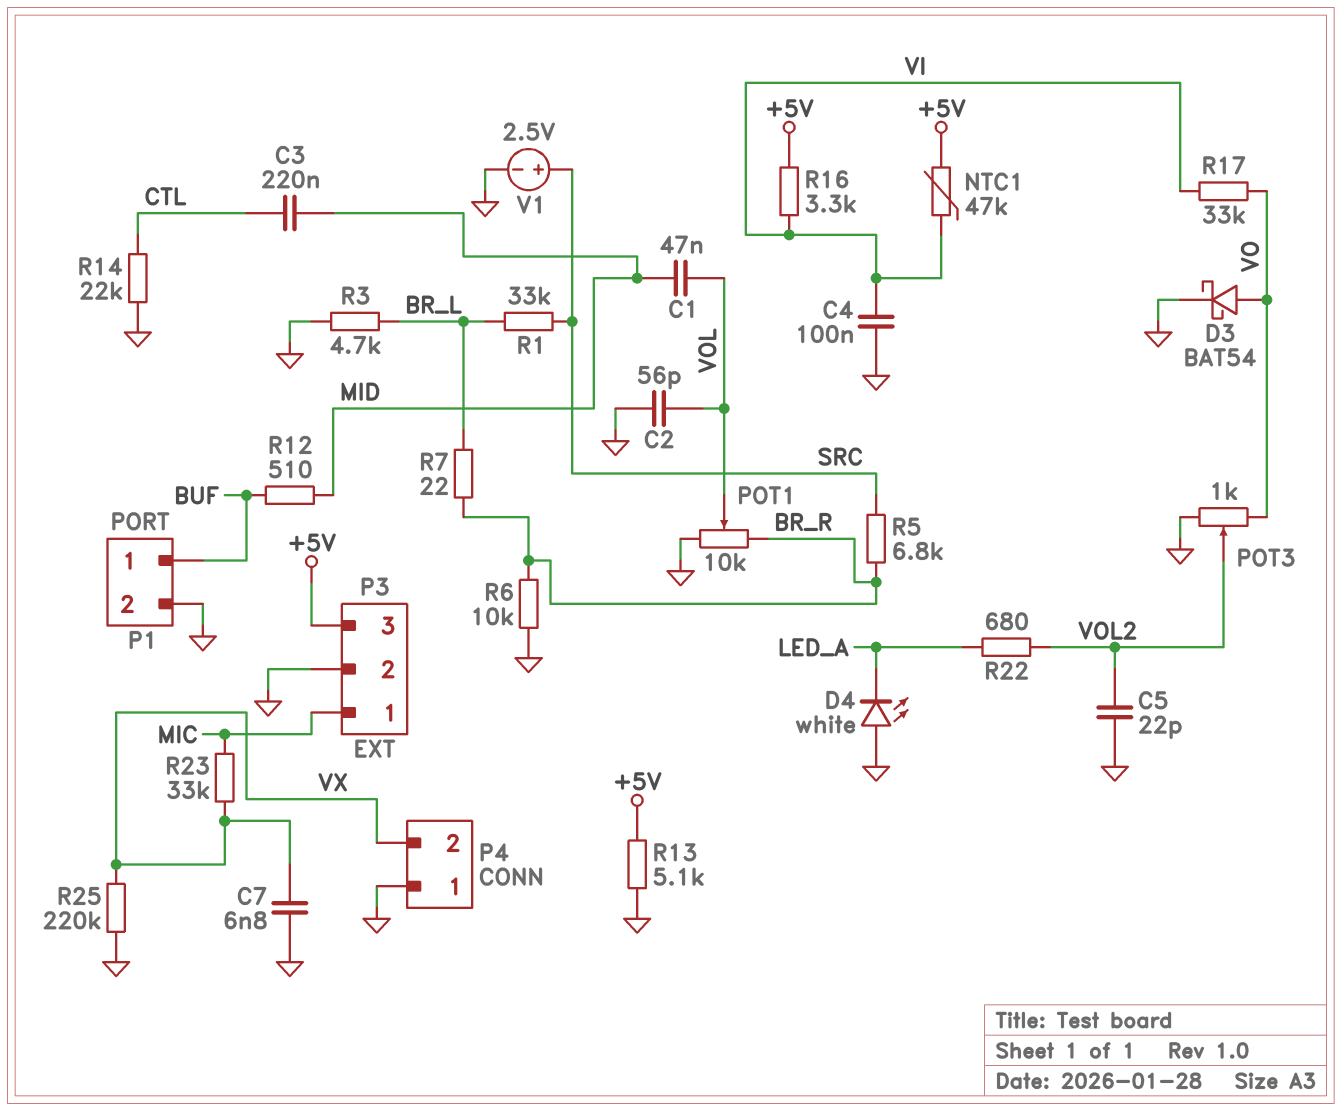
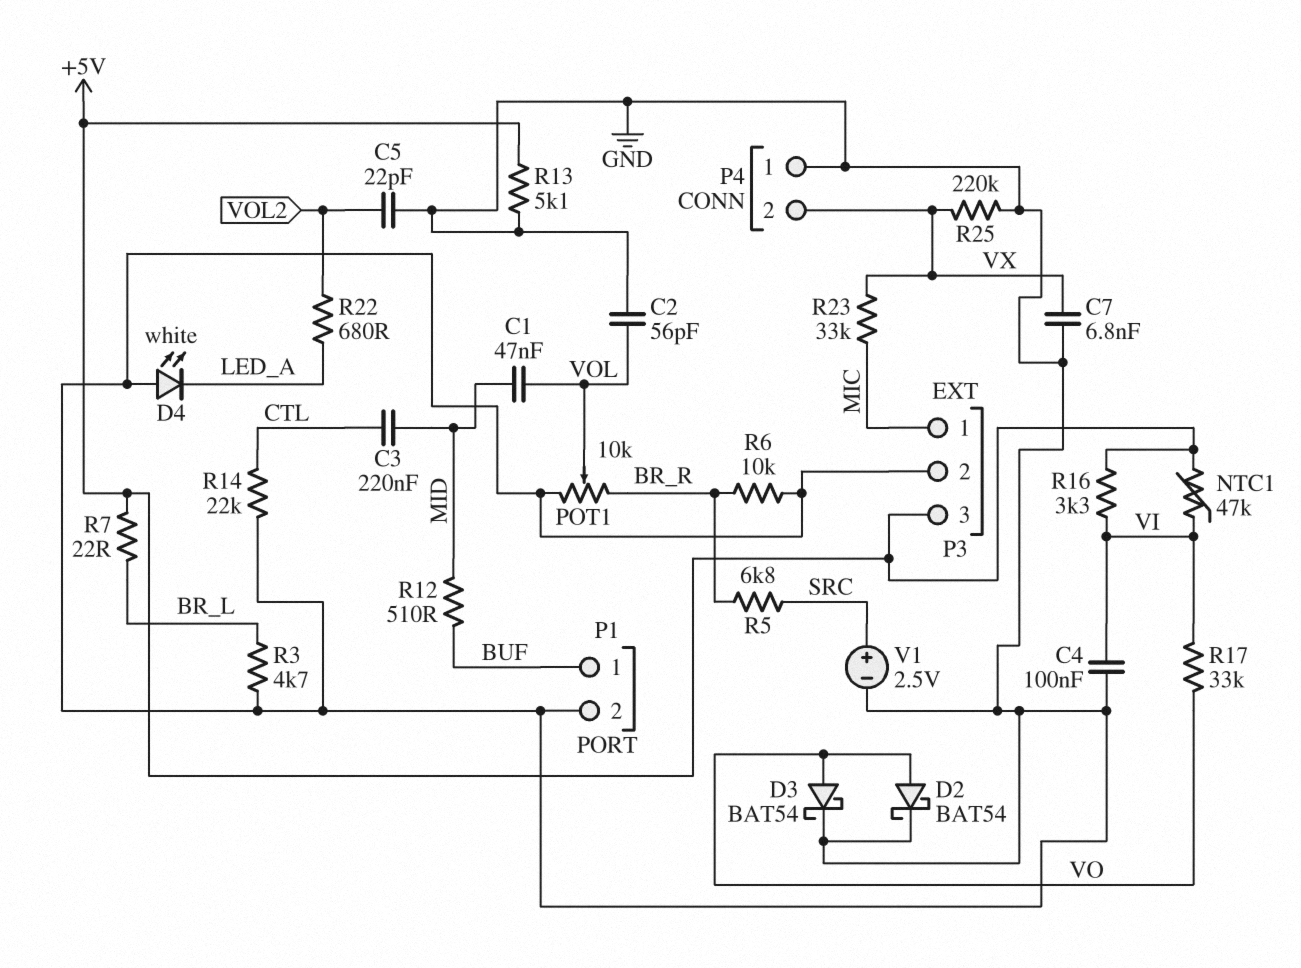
D2: none -> schottky BAT54 (A VO, K GND)
POT3: 1k (GND, VO, wiper VOL2) -> none
R1: 33k (BR_L, SRC) -> none
R7: 22 (BR_L, BR_R) -> 22 (+5V, BR_L)

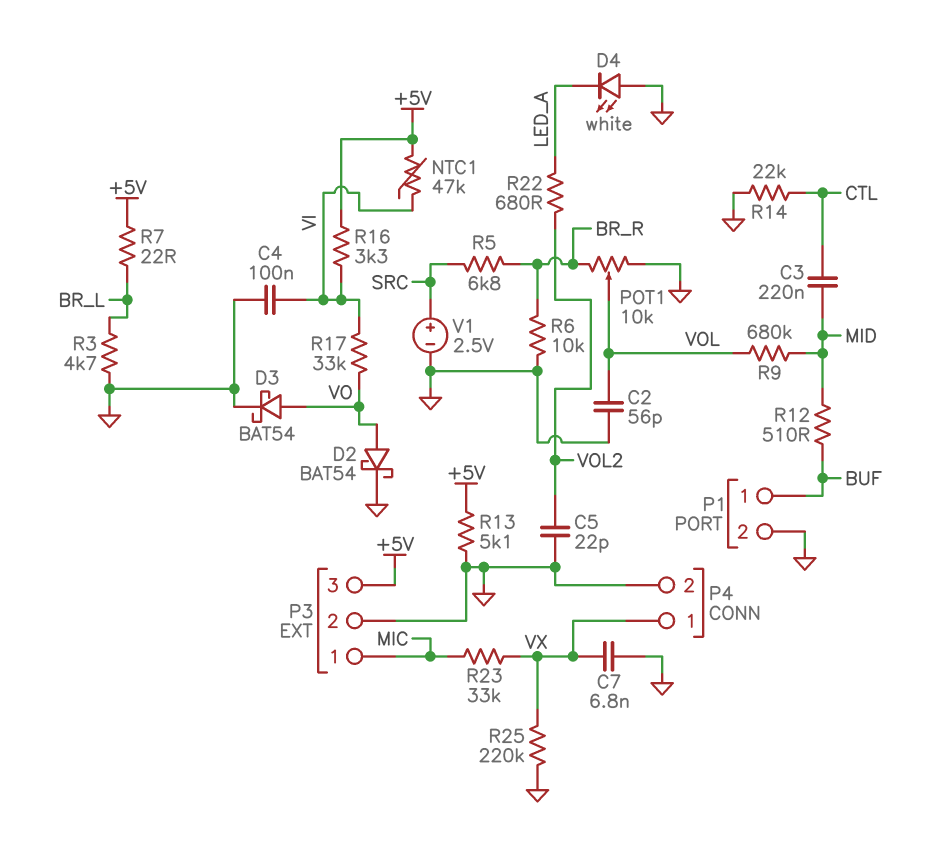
C1: 47nF (MID, VOL) -> none
P4 pin 1: GND -> VX
P4 pin 2: VX -> GND
R9: none -> 680k (MID, VOL)

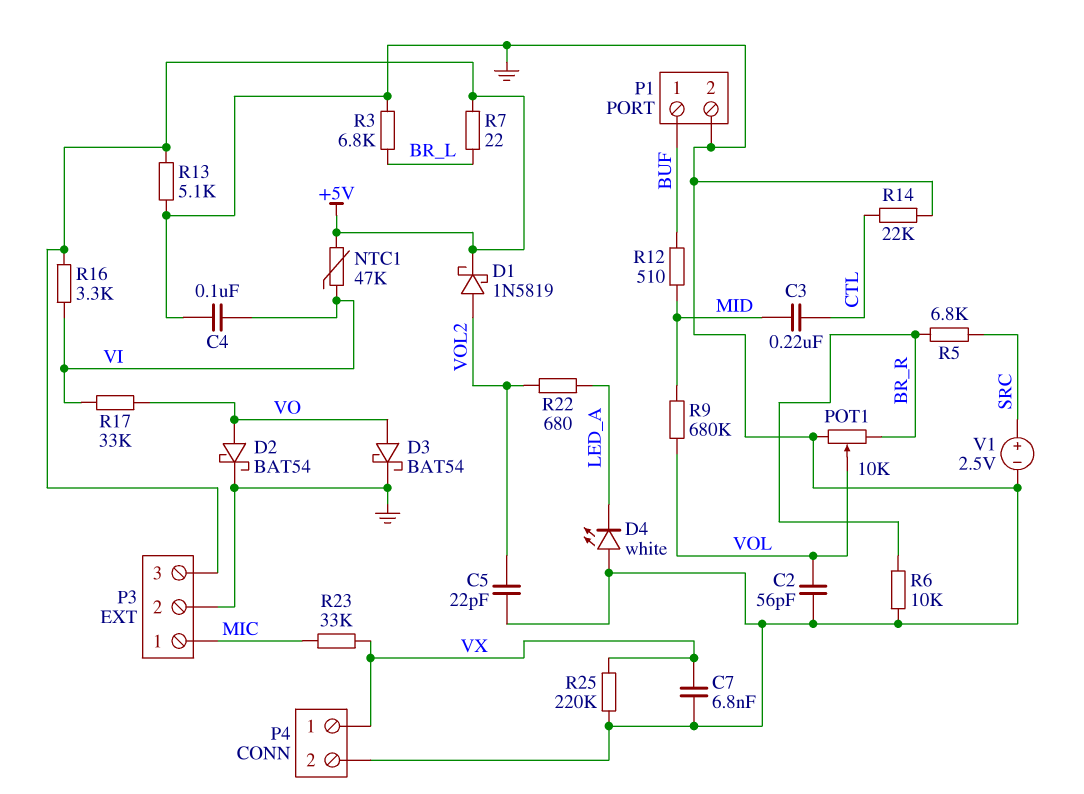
D1: none -> schottky 1N5819 (A VOL2, K +5V)
R3: 4.7k (BR_L, GND) -> 6.8k (BR_L, GND)

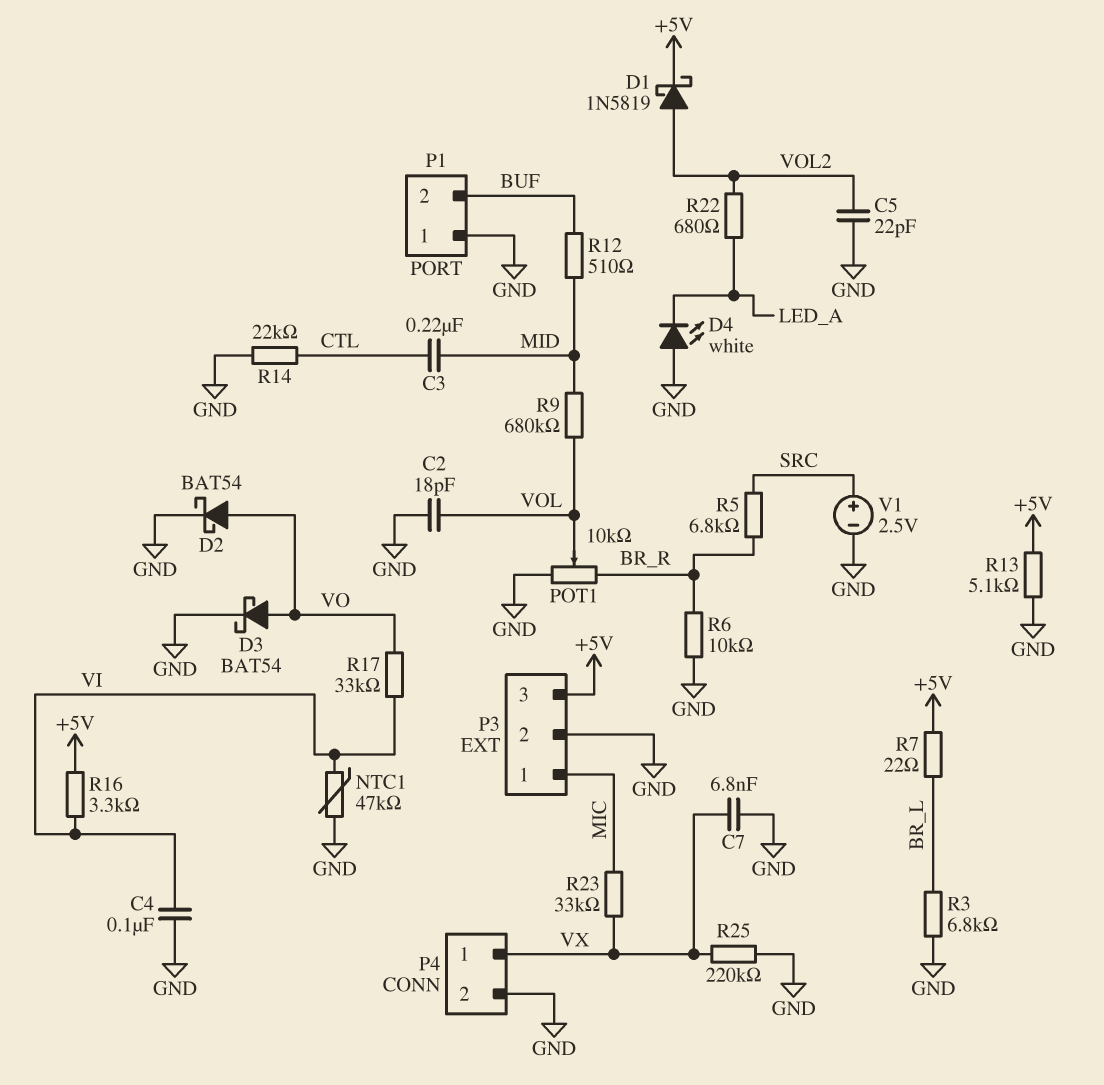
C2: 56pF (GND, VOL) -> 18pF (GND, VOL)
NTC1: 47k (+5V, VI) -> 47k (GND, VI)
P1 pin 1: BUF -> GND
P1 pin 2: GND -> BUF

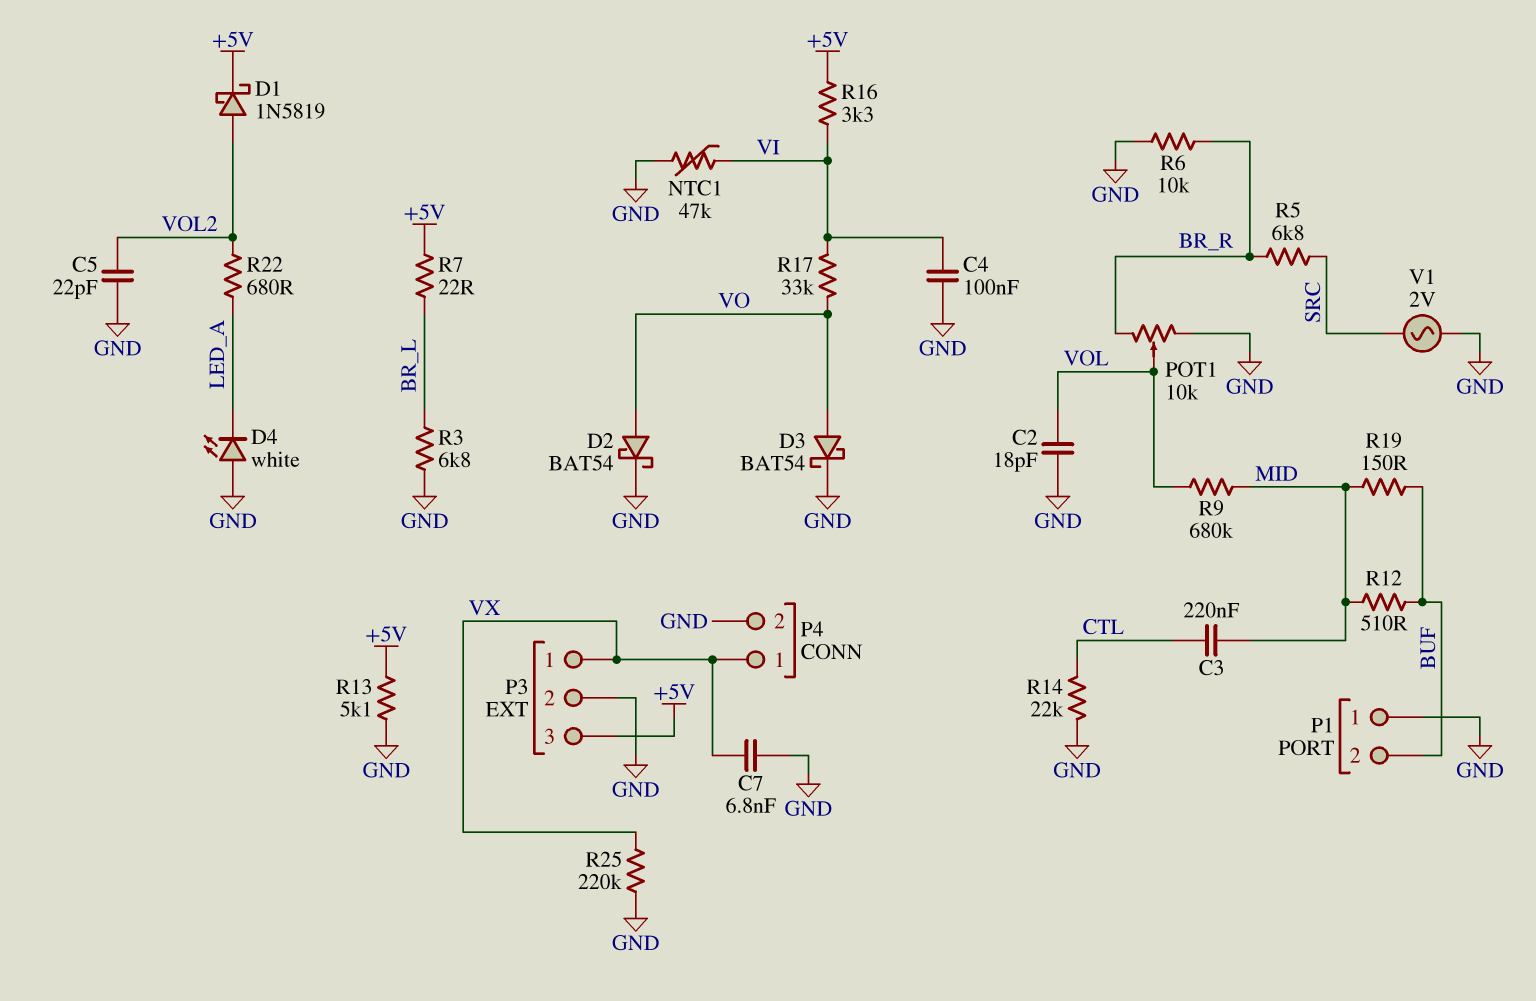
P3 pin 1: MIC -> VX
R19: none -> 150 (BUF, MID)
R23: 33k (MIC, VX) -> none
V1: 2.5V (plus SRC, minus GND) -> AC 2V (GND, SRC)

